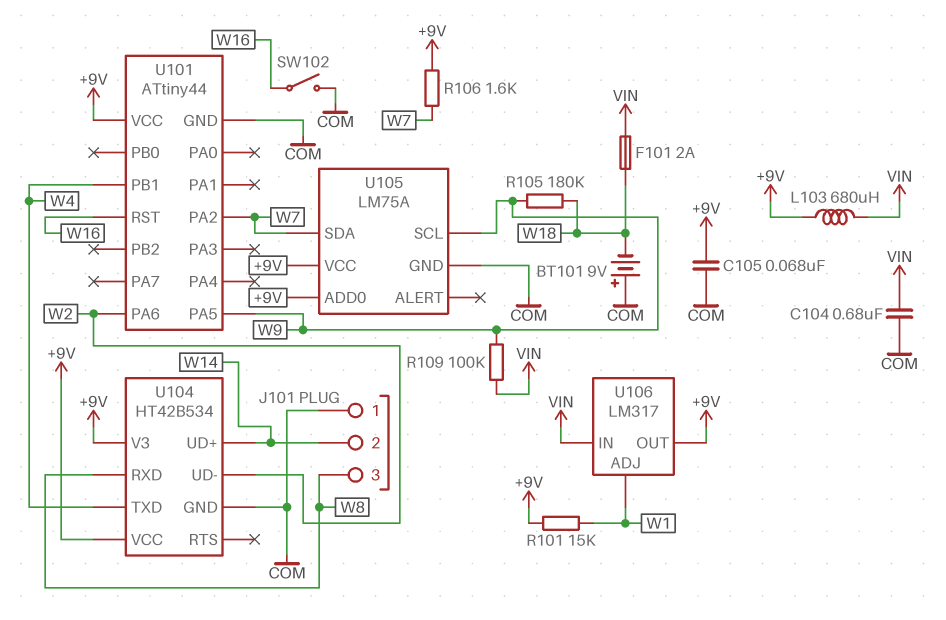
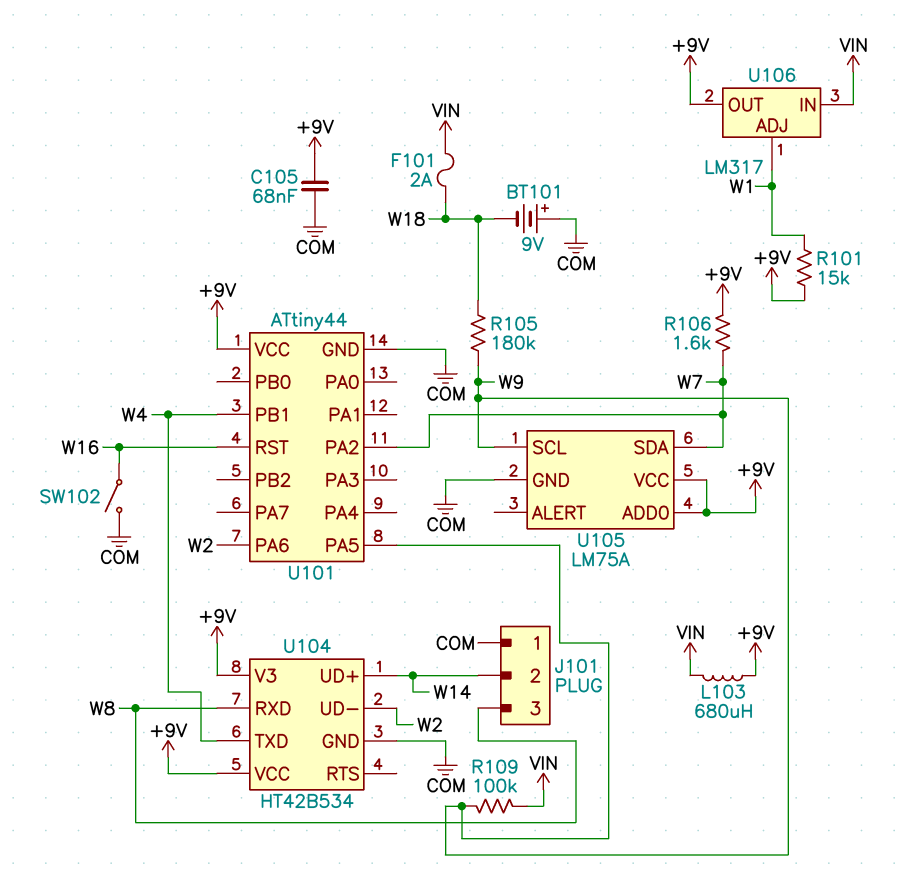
C104: 680nF (COM, VIN) -> none

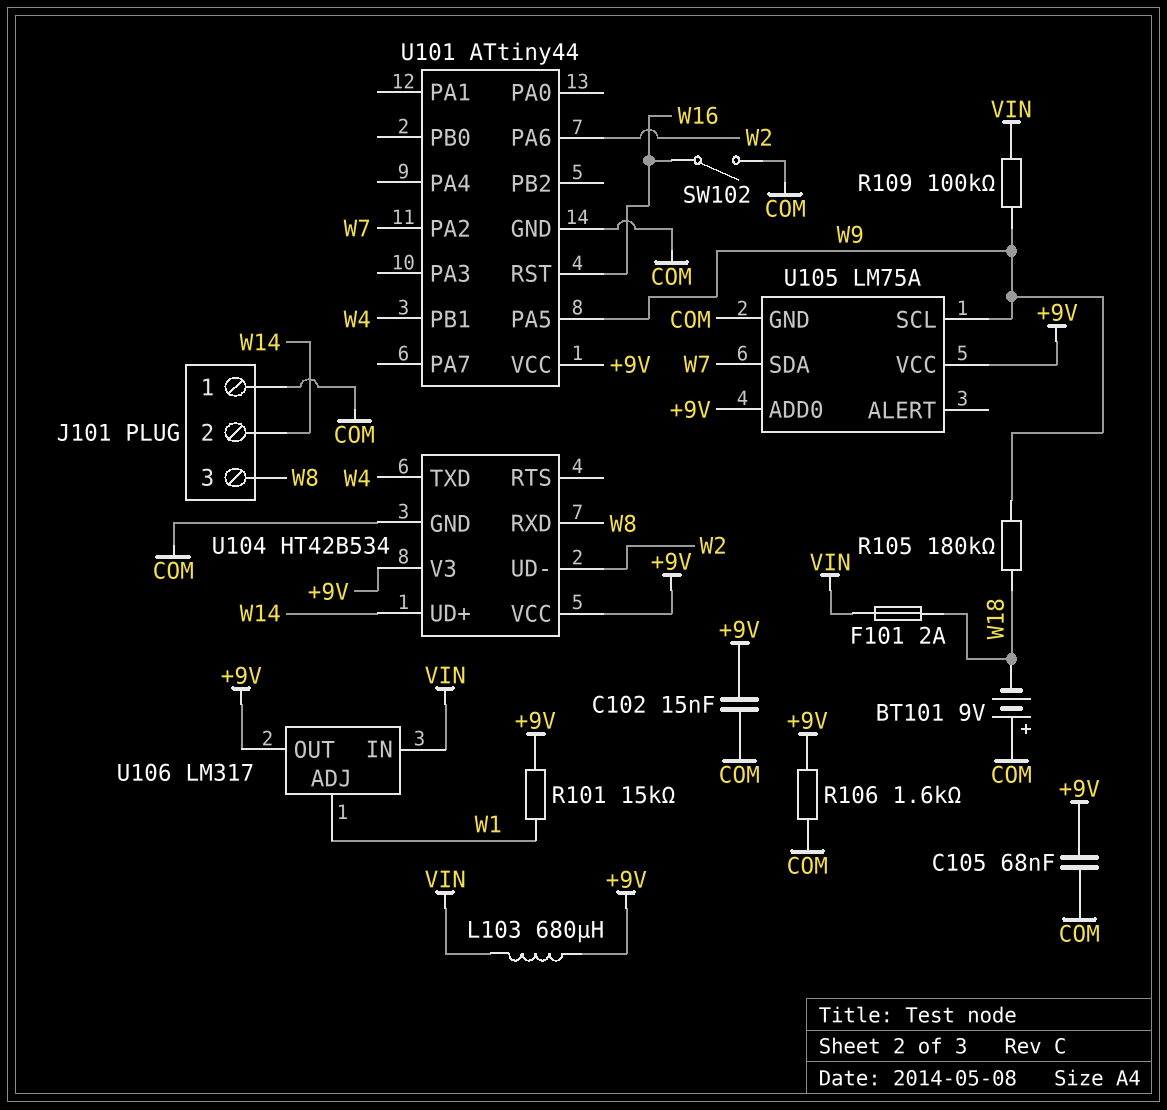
C102: none -> 15nF (+9V, COM)
R106: 1.6k (+9V, W7) -> 1.6k (+9V, COM)

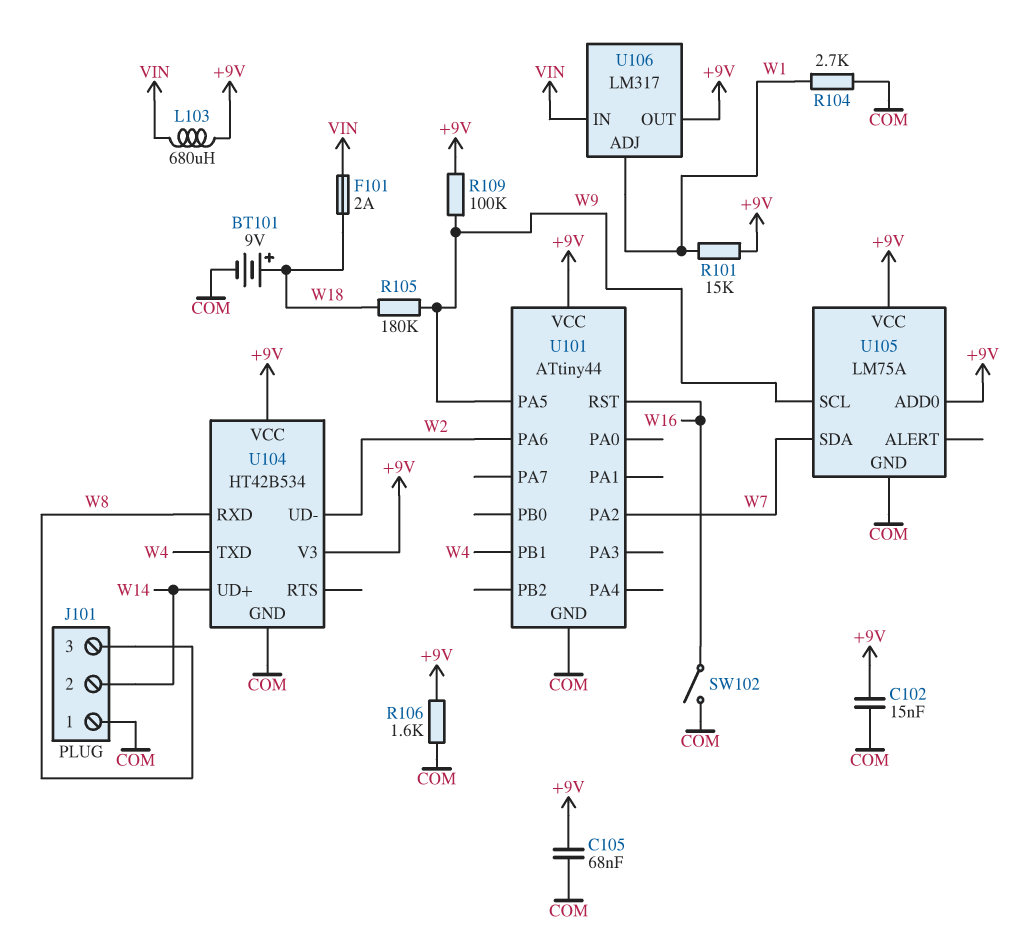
BT101: 9V (plus COM, minus W18) -> 9V (plus W18, minus COM)
R104: none -> 2.7k (COM, W1)
R109: 100k (VIN, W9) -> 100k (+9V, W9)

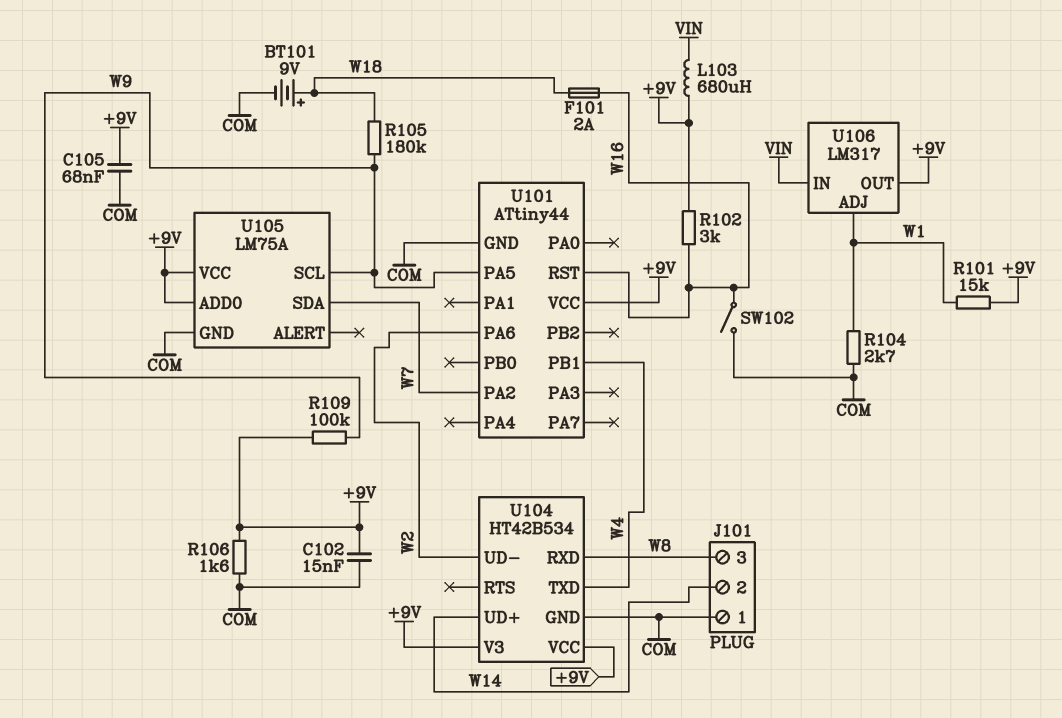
F101: 2A (VIN, W18) -> 2A (W16, W18)
R102: none -> 3k (+9V, W16)

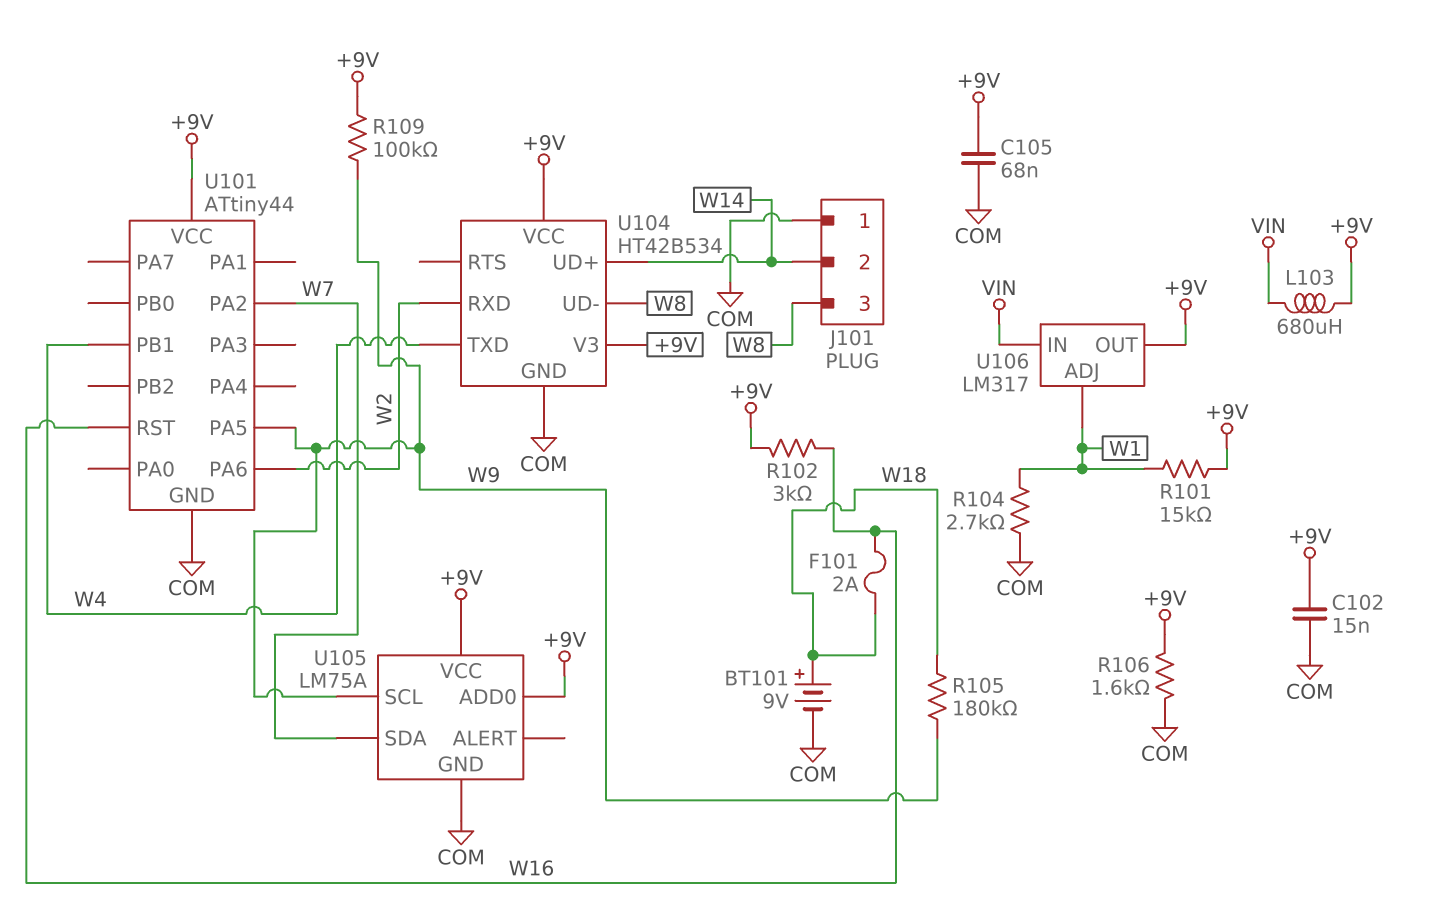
SW102: switch (COM, W16) -> none
U104 pin RXD: W8 -> W2
U104 pin UD-: W2 -> W8

